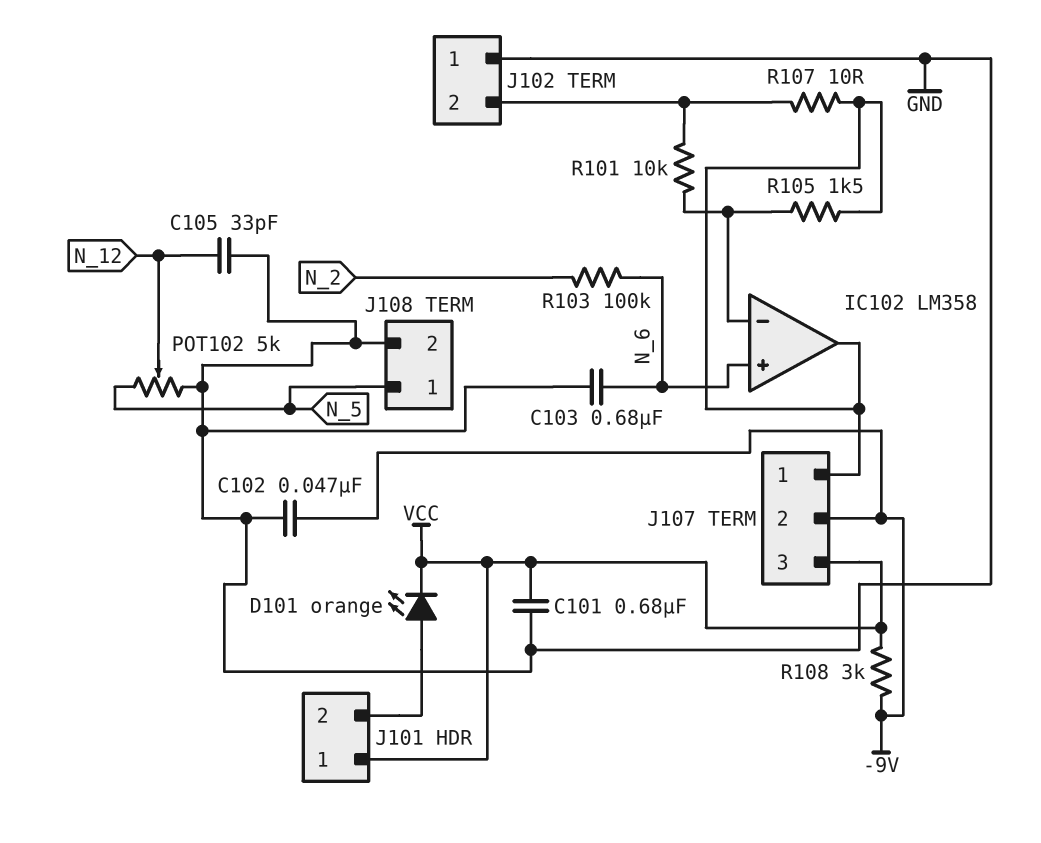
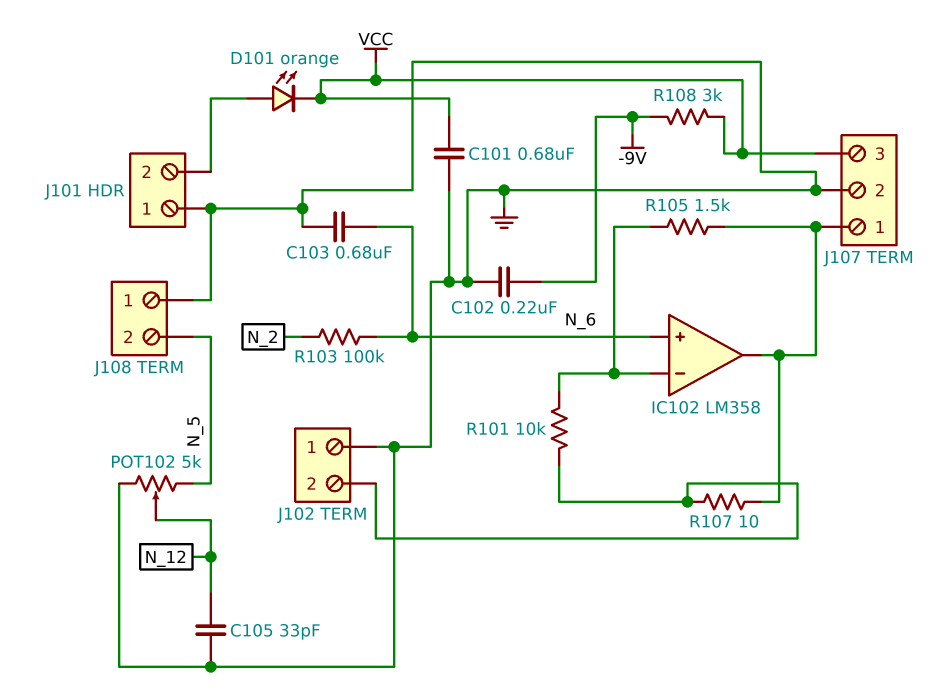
C102: 47nF (-9V, GND) -> 220nF (-9V, GND)
J101 pin 1: VCC -> GND
J107 pin 2: -9V -> GND
J108 pin 1: N_5 -> GND
J108 pin 2: GND -> N_5

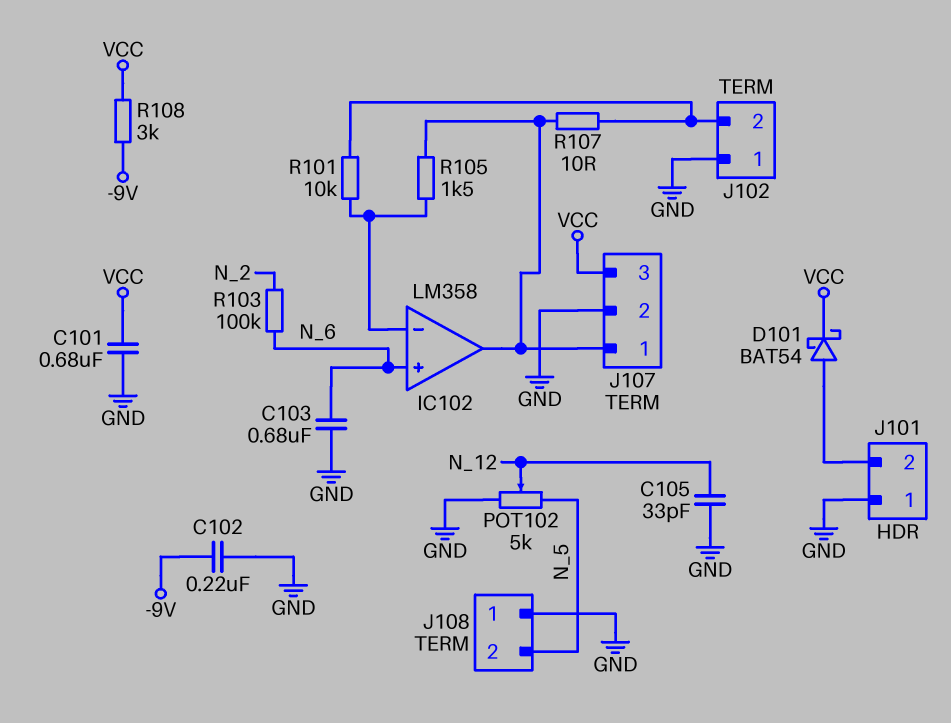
D101: LED orange (A J101/2, K VCC) -> schottky BAT54 (A J101/2, K VCC)

